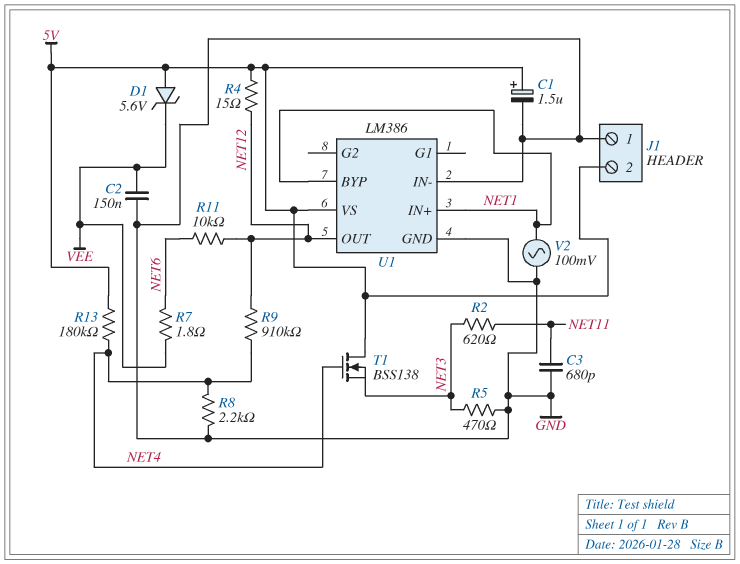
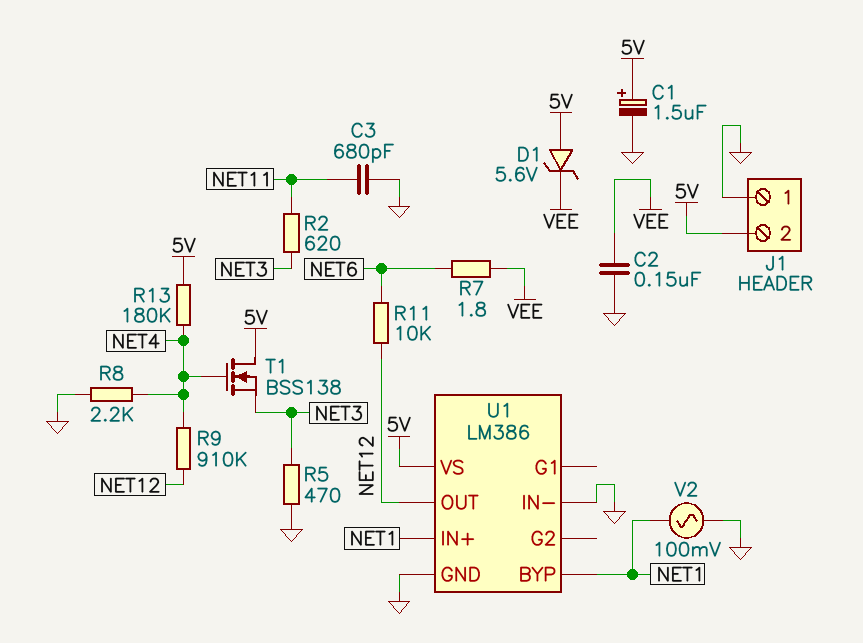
R4: 15 (5V, NET12) -> none

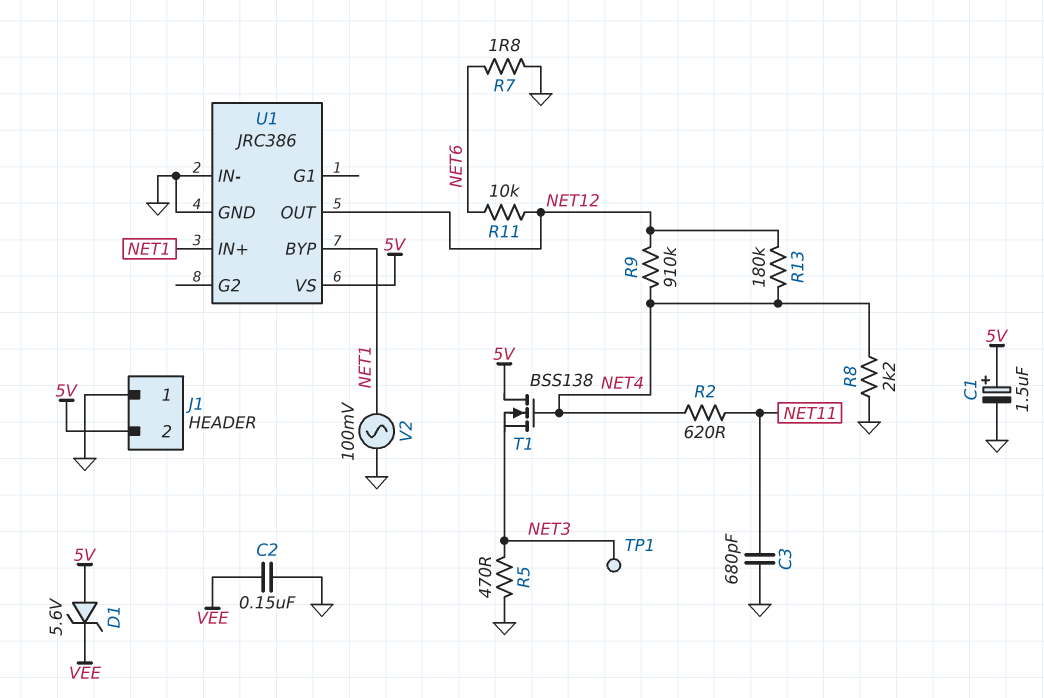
R2: 620 (NET3, NET11) -> 620 (NET4, NET11)
R7: 1.8 (NET6, VEE) -> 1.8 (GND, NET6)
R13: 180k (5V, NET4) -> 180k (NET4, NET12)
TP1: none -> test point (NET3)
U1: LM386 -> JRC386

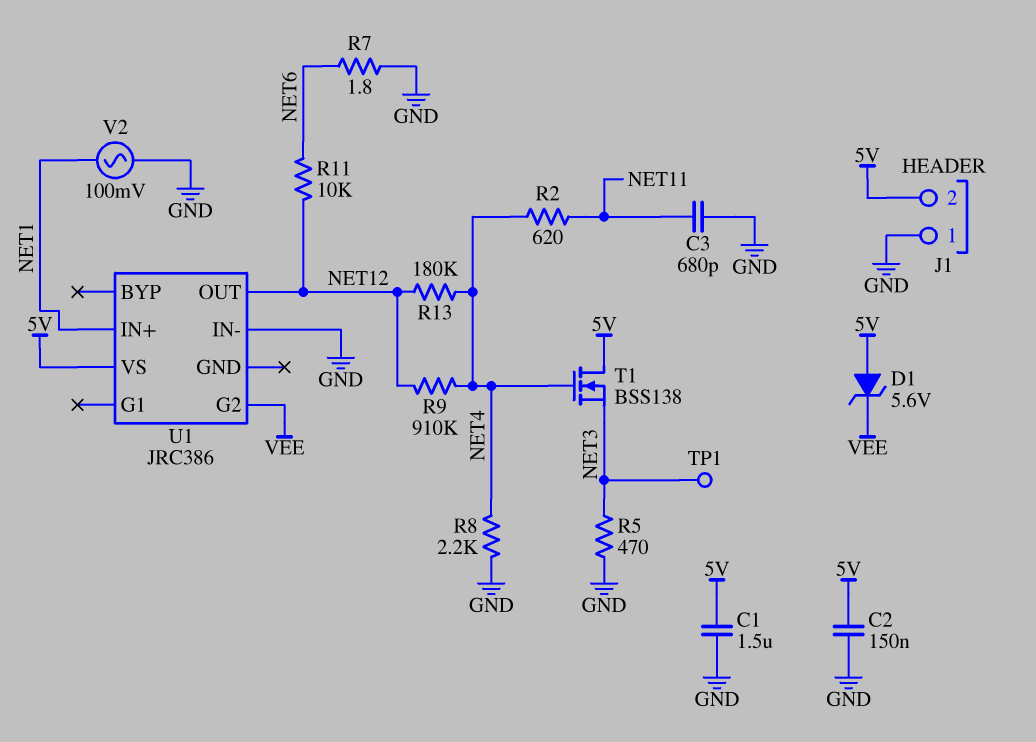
C1: 1.5uF (plus 5V, minus GND) -> 1.5uF (5V, GND)
C2: 150nF (GND, VEE) -> 150nF (5V, GND)
U1 pin BYP: NET1 -> none
U1 pin G2: none -> VEE
U1 pin GND: GND -> none

